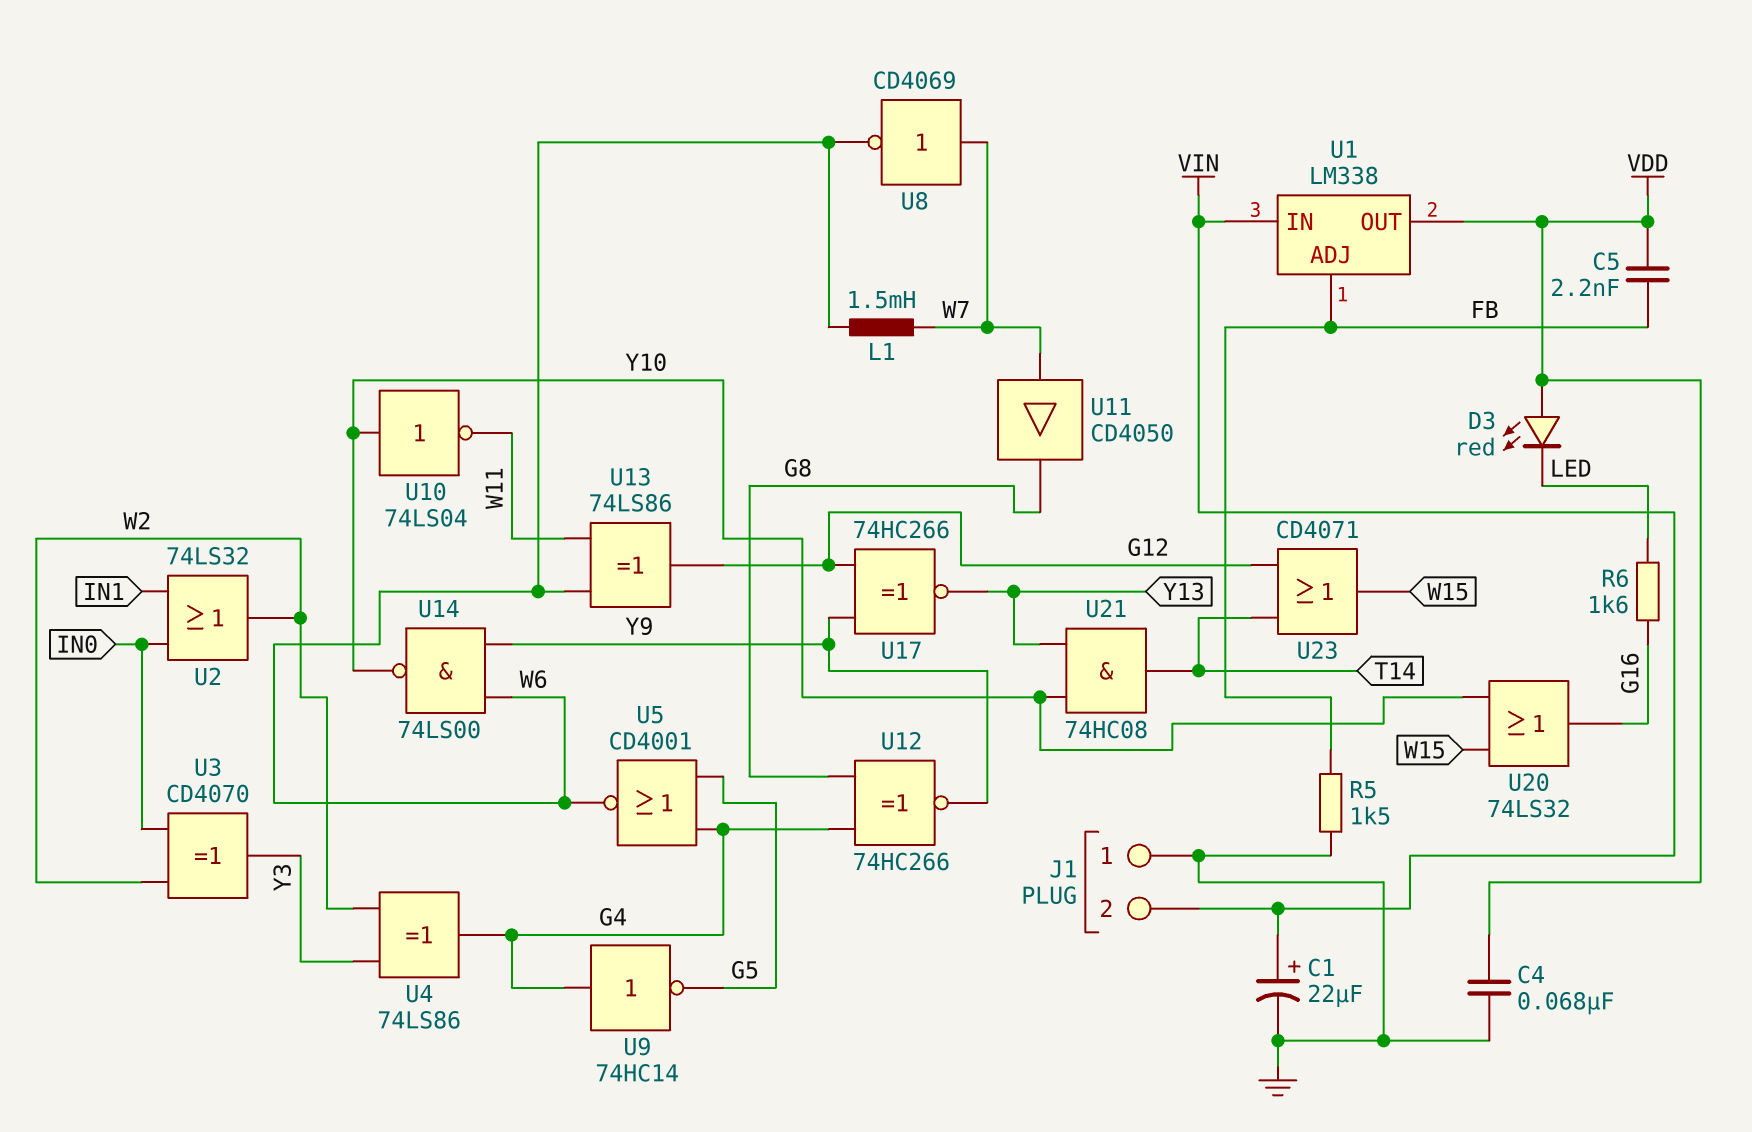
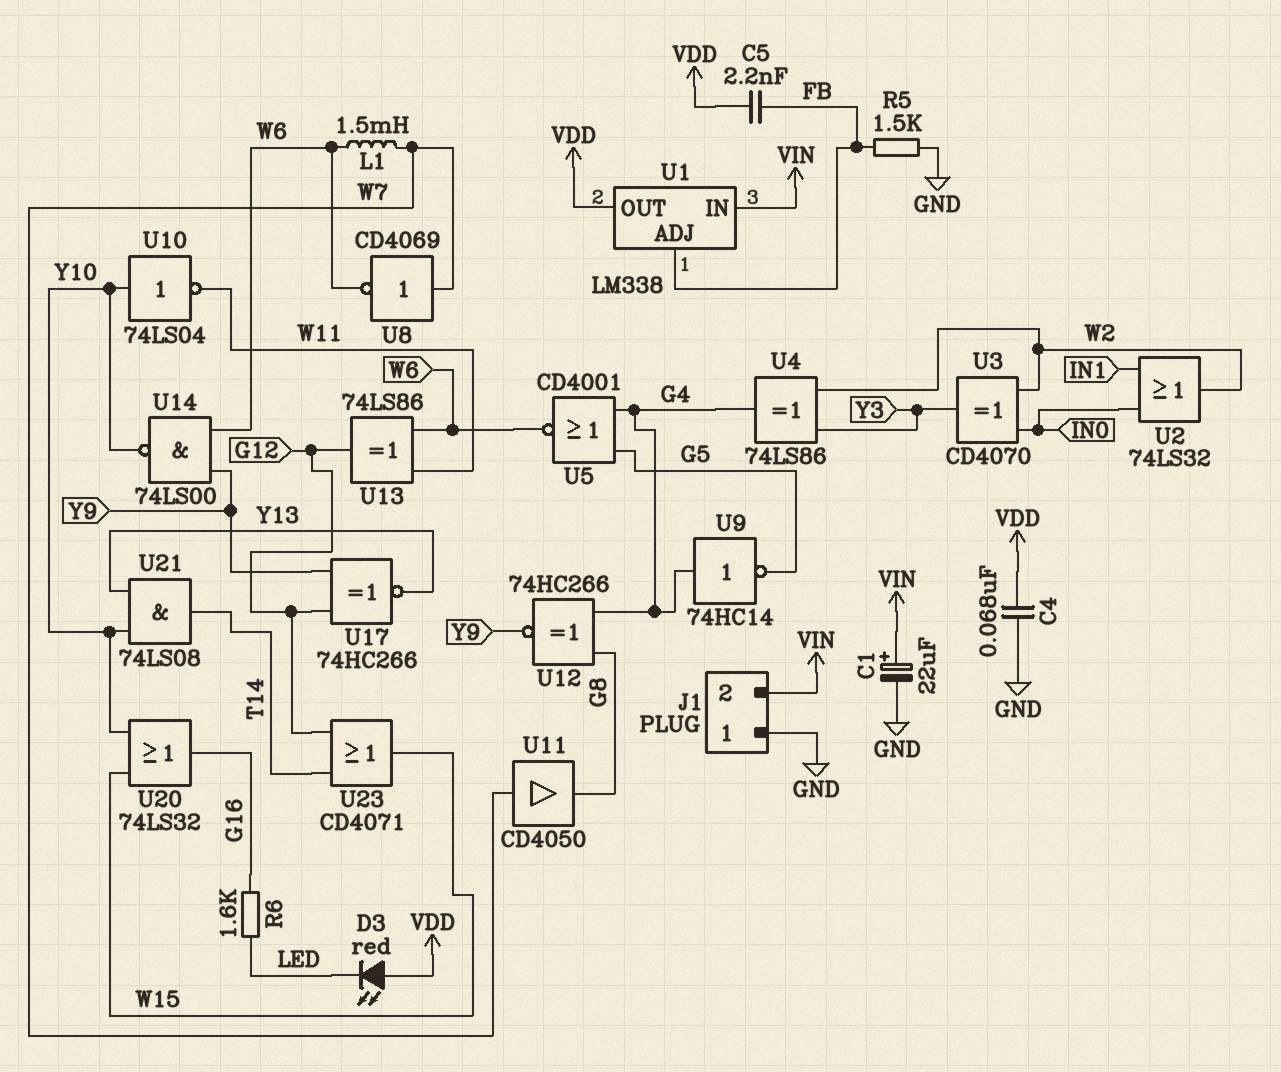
U21: AND 74HC08 (in Y10, in Y13, out T14) -> AND 74LS08 (in Y10, in Y13, out T14)

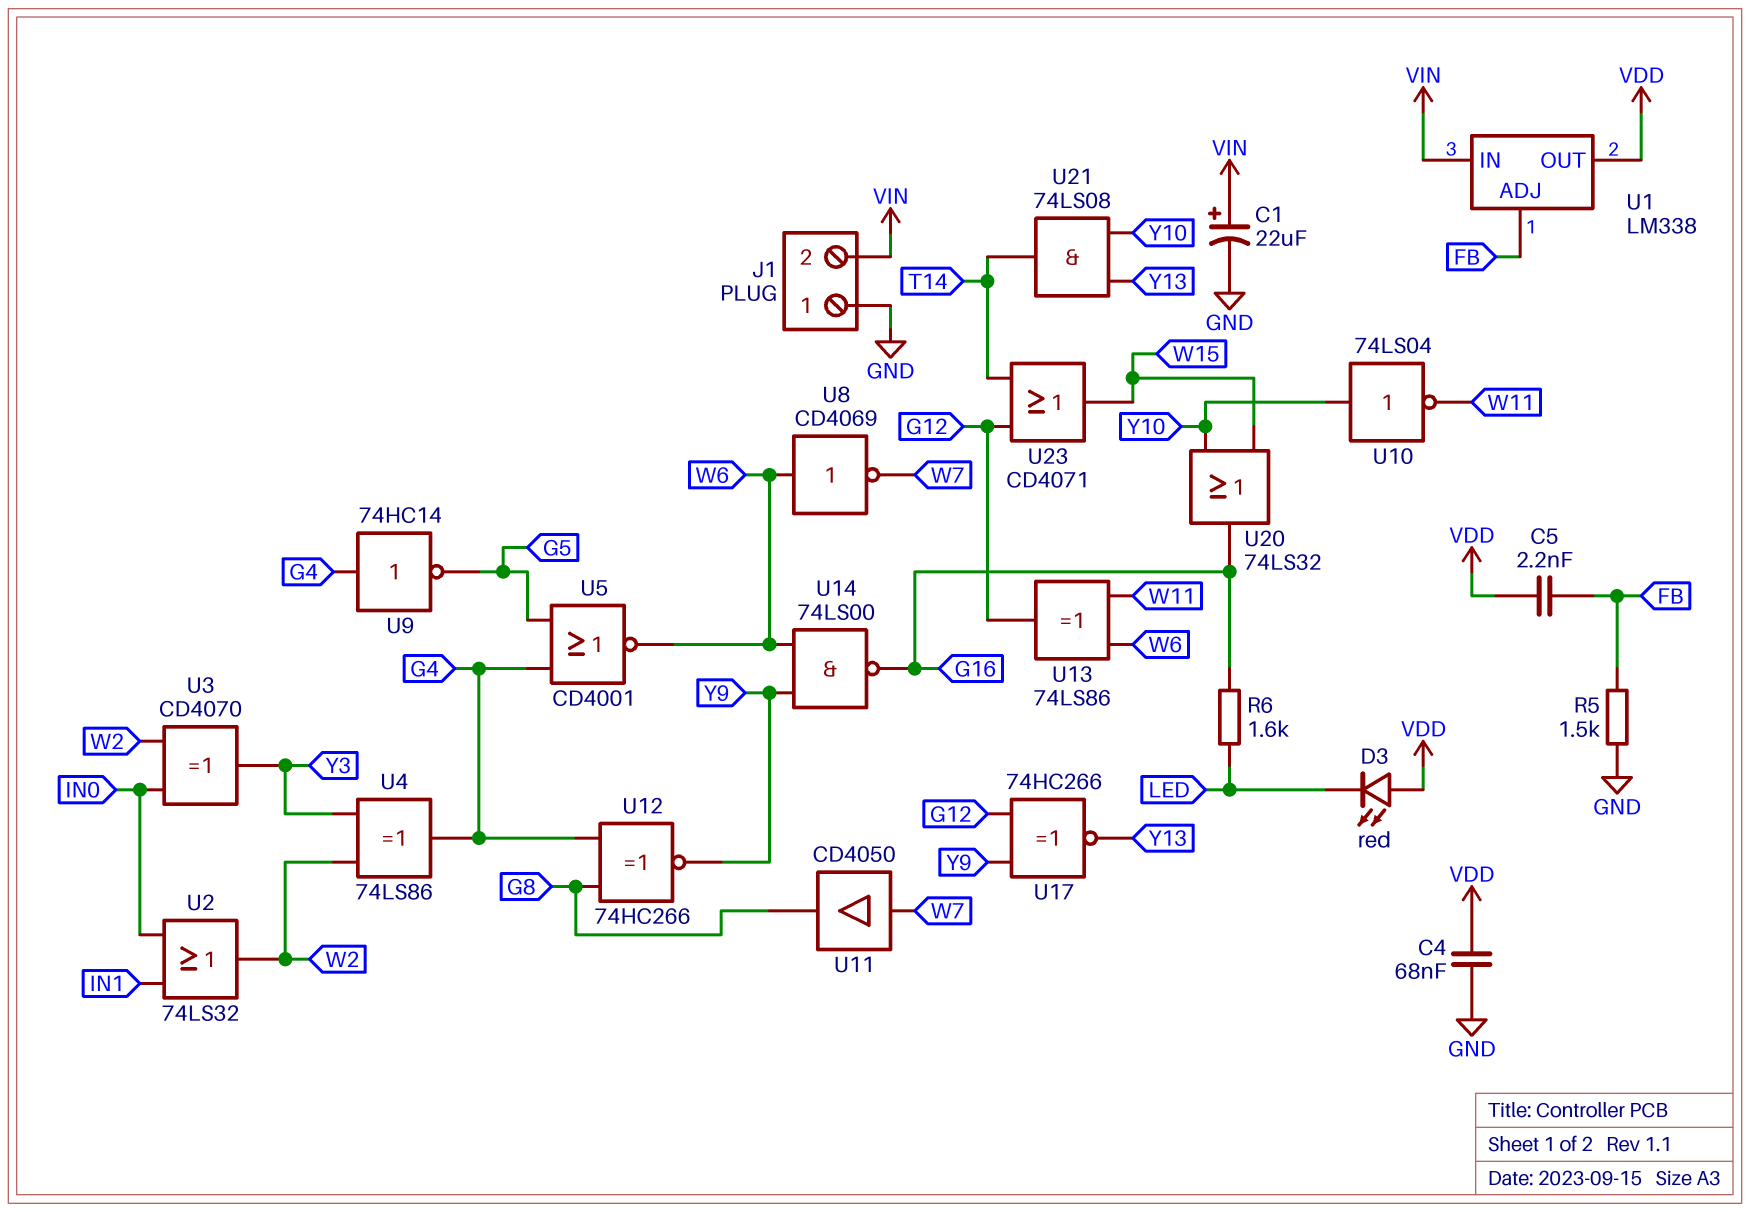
L1: 1.5mH (W6, W7) -> none
U8: NOT CD4069 (in W7, out W6) -> NOT CD4069 (in W6, out W7)
U14: NAND 74LS00 (in W6, in Y9, out Y10) -> NAND 74LS00 (in W6, in Y9, out G16)

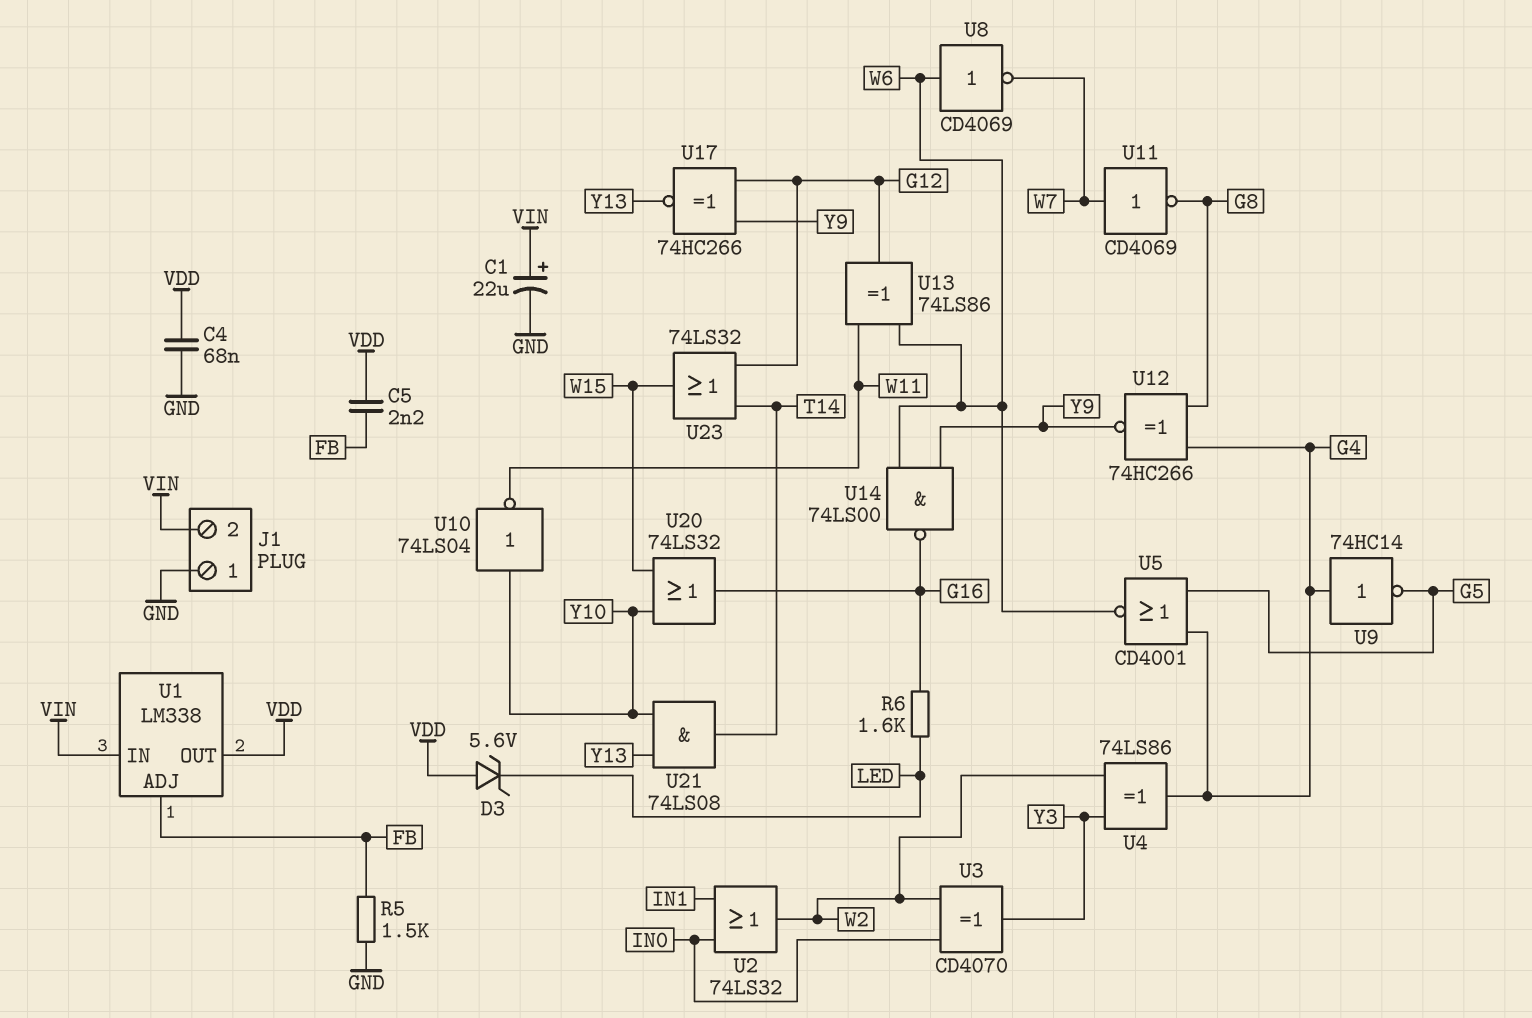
D3: LED red (A VDD, K LED) -> zener 5.6V (A VDD, K LED)
U11: buffer CD4050 (in W7, out G8) -> NOT CD4069 (in W7, out G8)
U23: OR CD4071 (in G12, in T14, out W15) -> OR 74LS32 (in G12, in T14, out W15)

